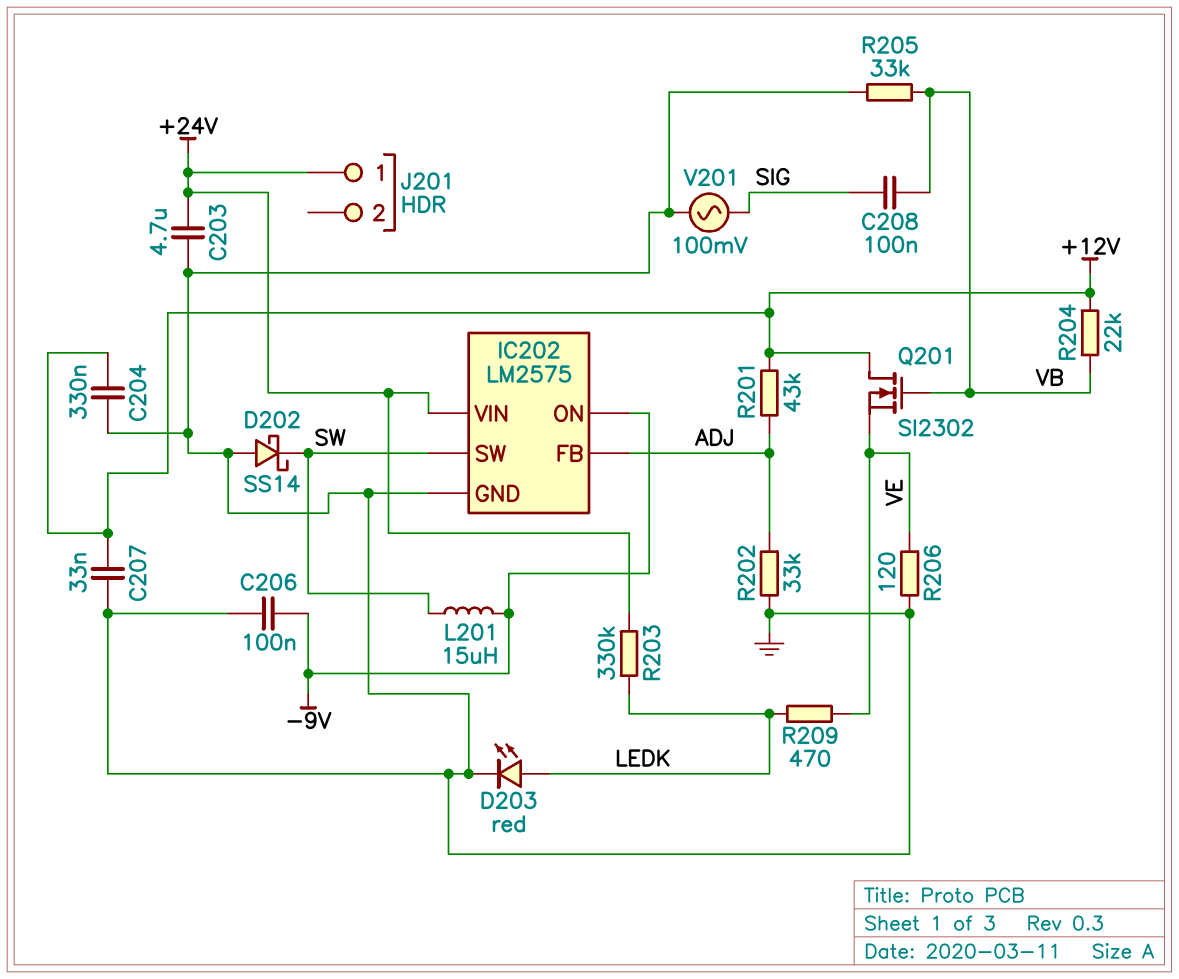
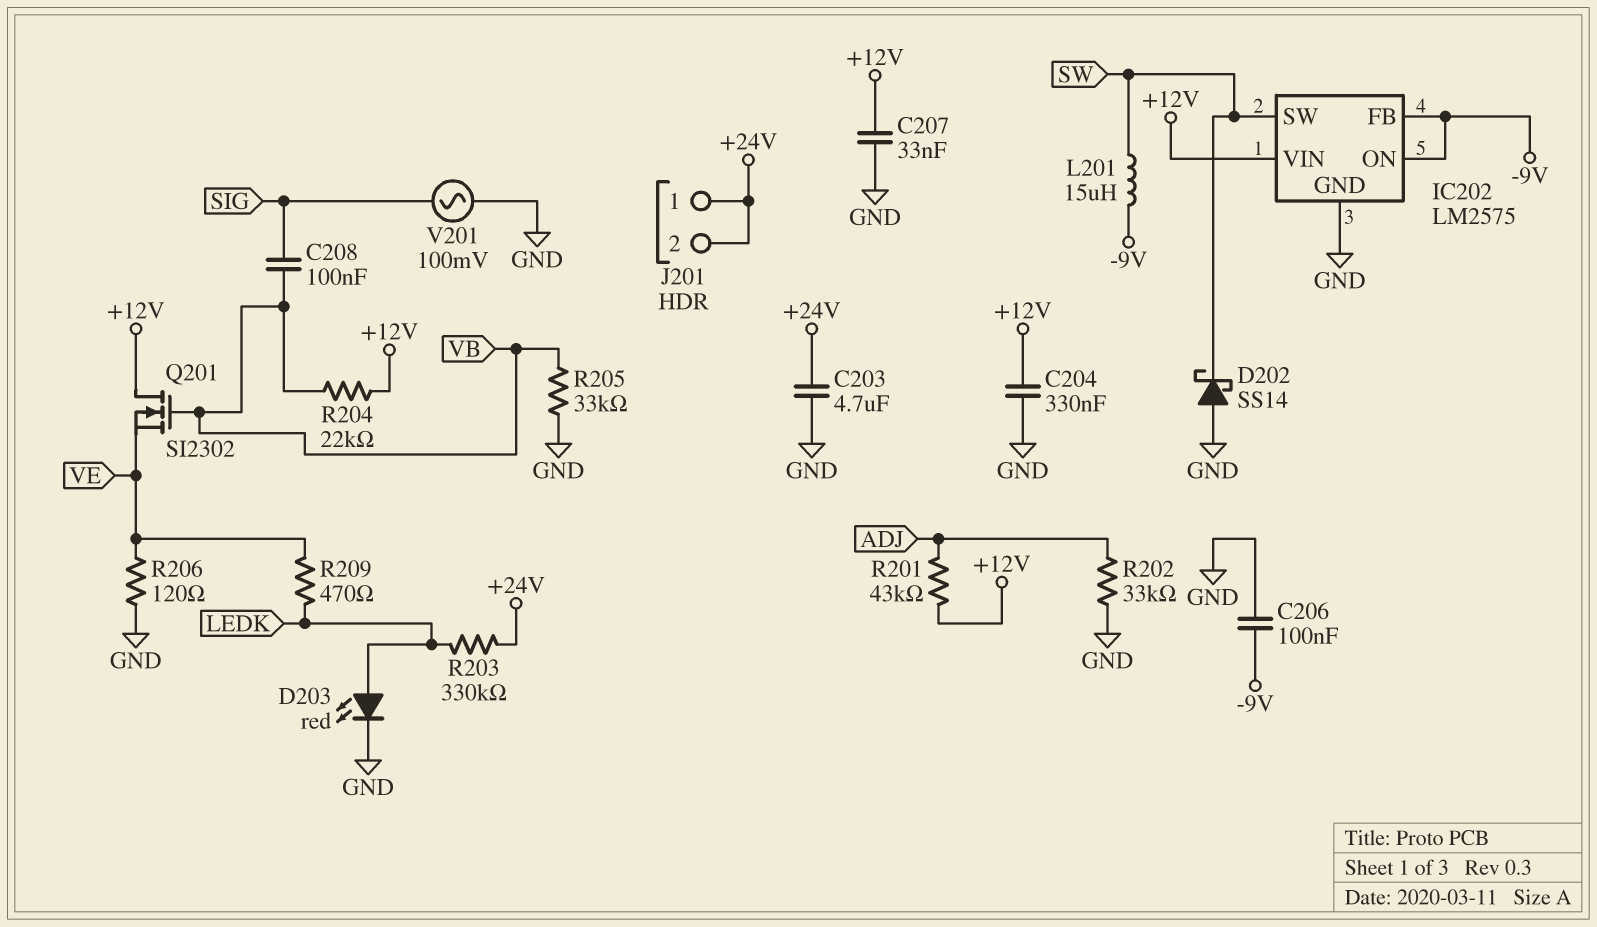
IC202 pin FB: ADJ -> -9V
IC202 pin VIN: +24V -> +12V
J201 pin 2: none -> +24V

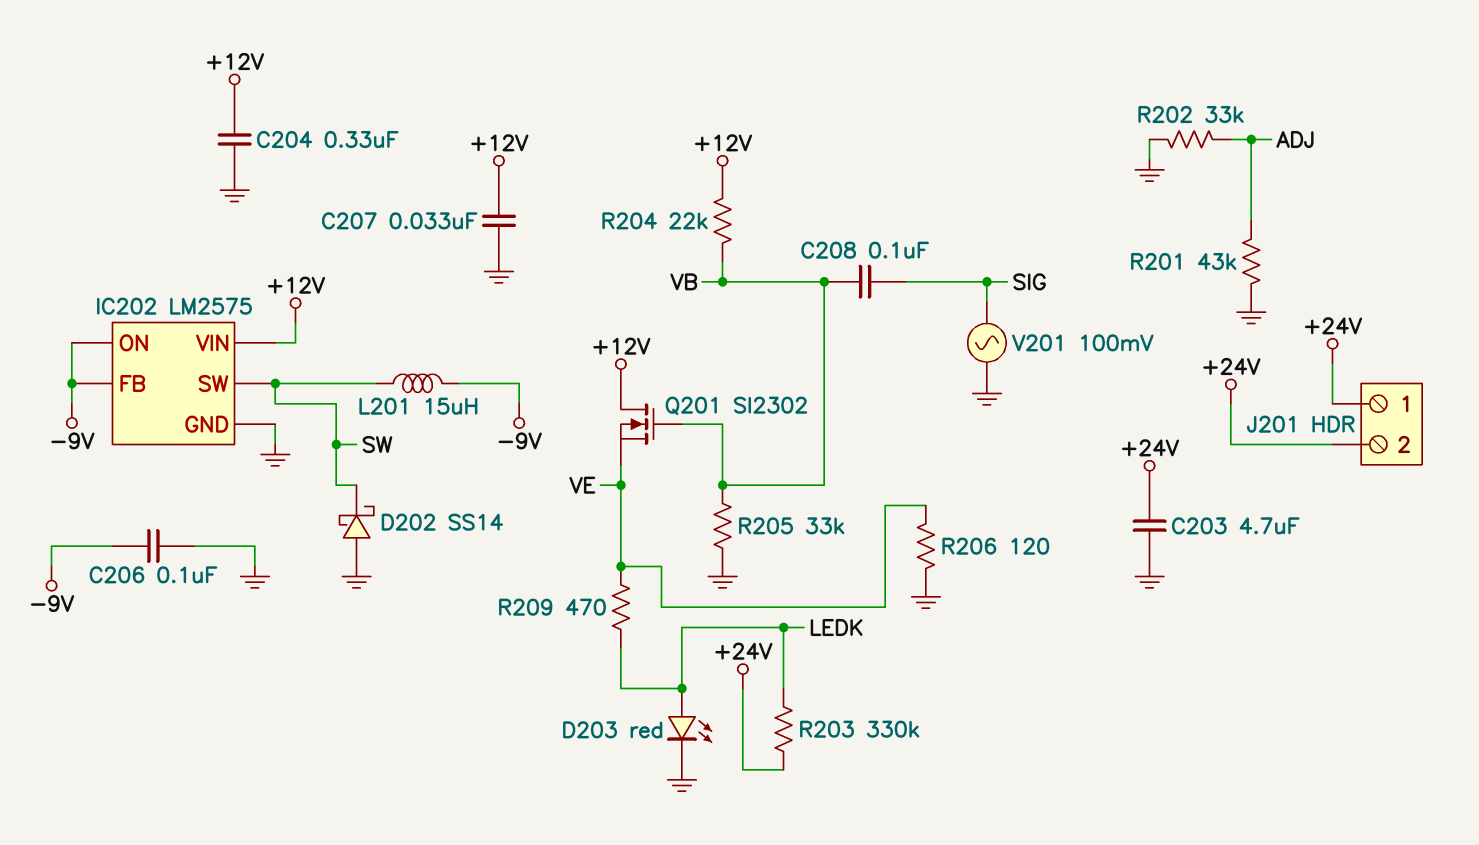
R201: 43k (+12V, ADJ) -> 43k (ADJ, GND)

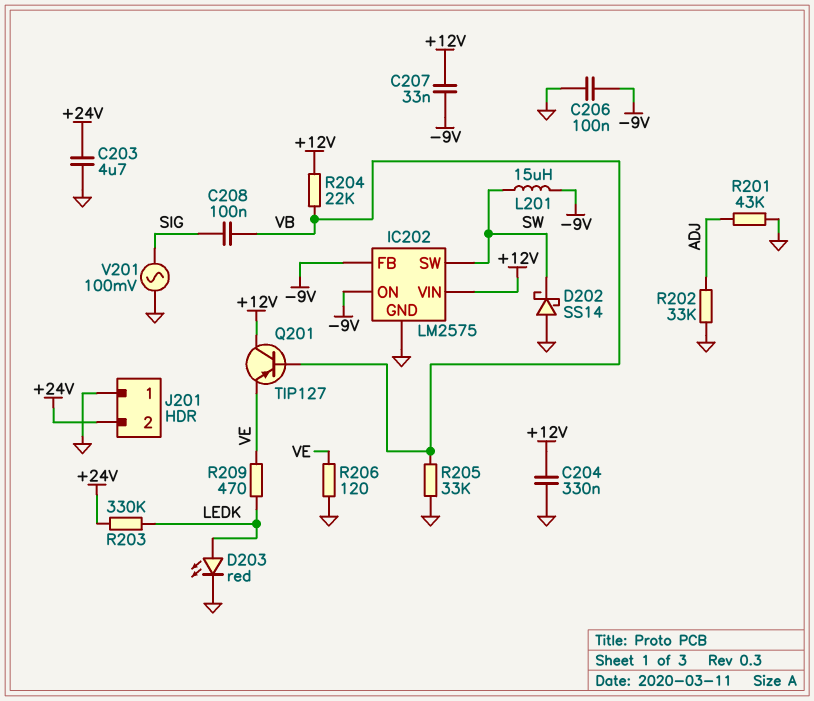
C207: 33nF (+12V, GND) -> 33nF (+12V, -9V)
J201 pin 1: +24V -> GND
Q201: NMOS SI2302 (G VB, D +12V, S VE) -> PNP TIP127 (B VB, C +12V, E VE)

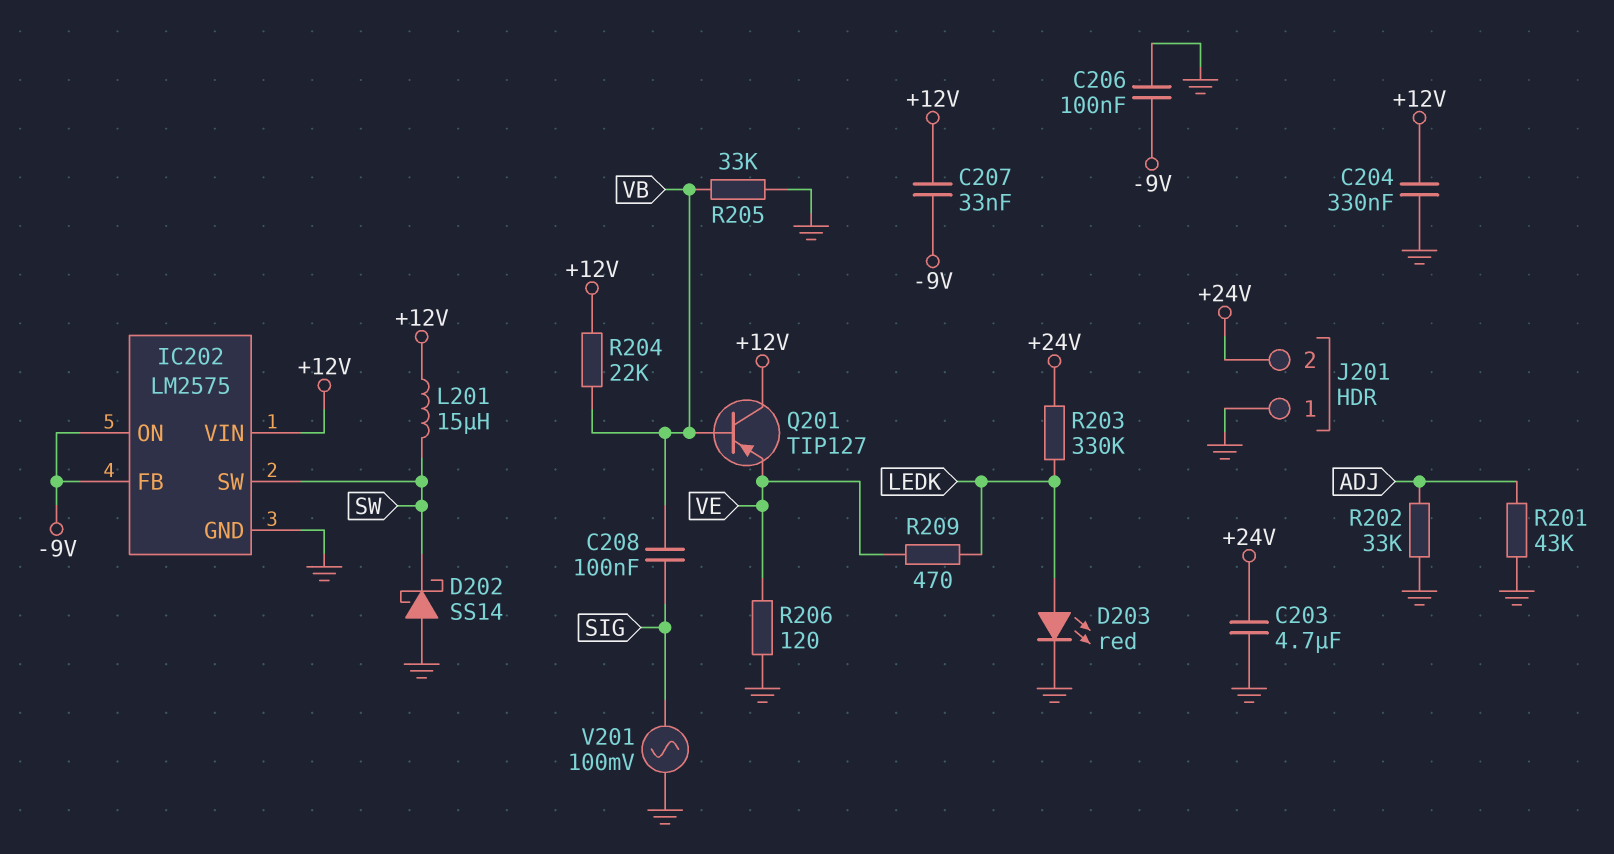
L201: 15uH (-9V, SW) -> 15uH (+12V, SW)

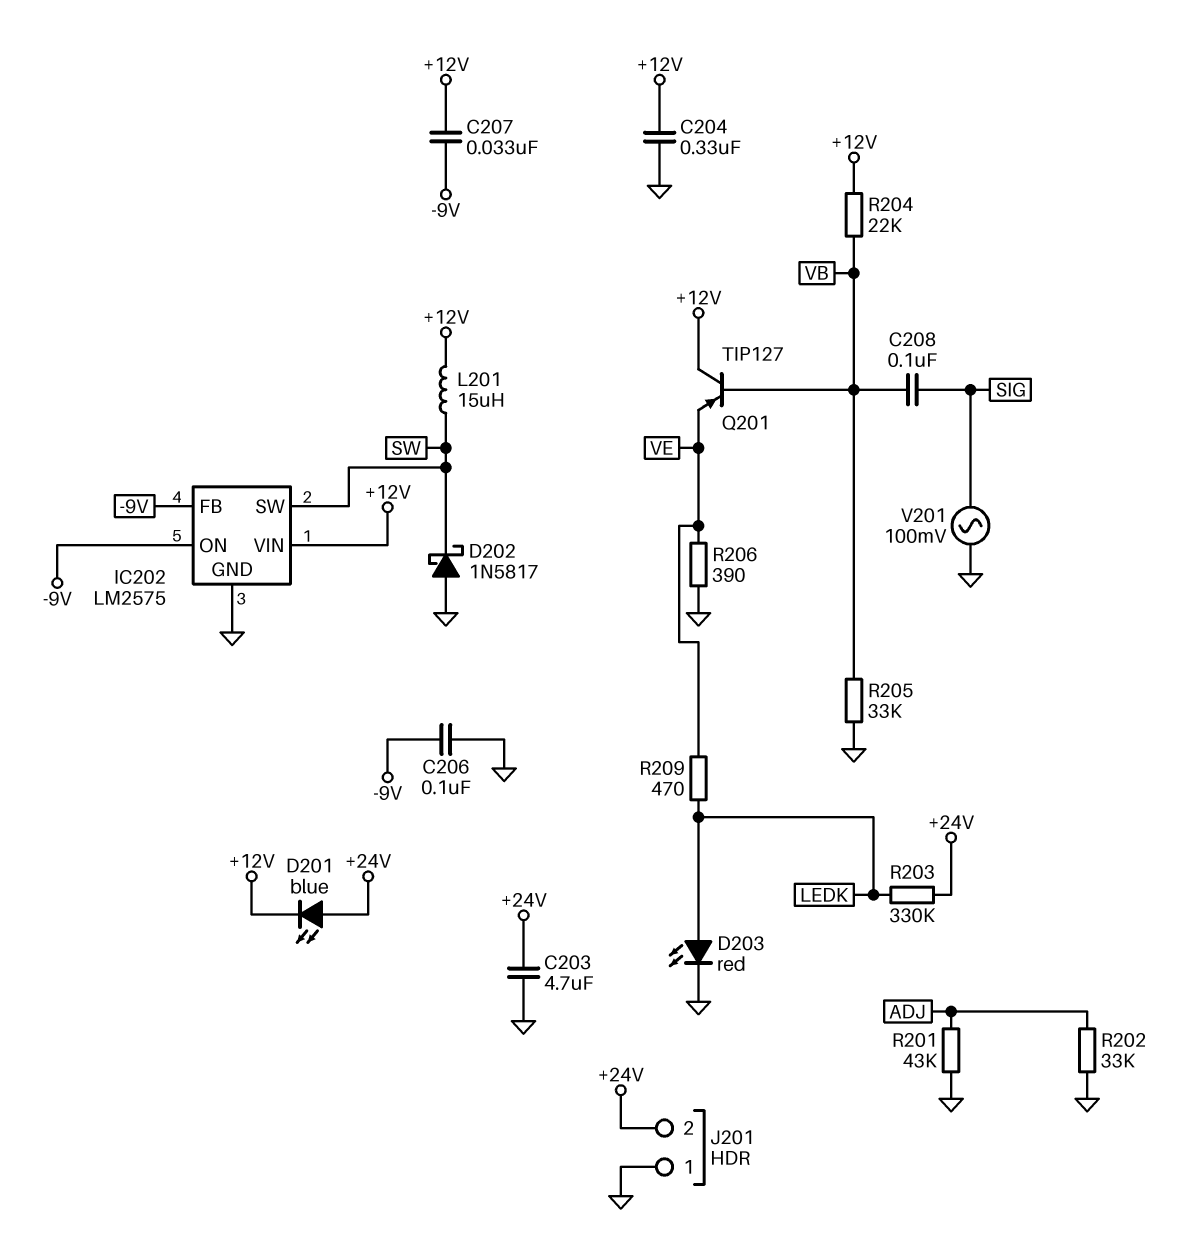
D201: none -> LED blue (A +24V, K +12V)
D202: schottky SS14 (A GND, K SW) -> schottky 1N5817 (A GND, K SW)
R206: 120 (GND, VE) -> 390 (GND, VE)

